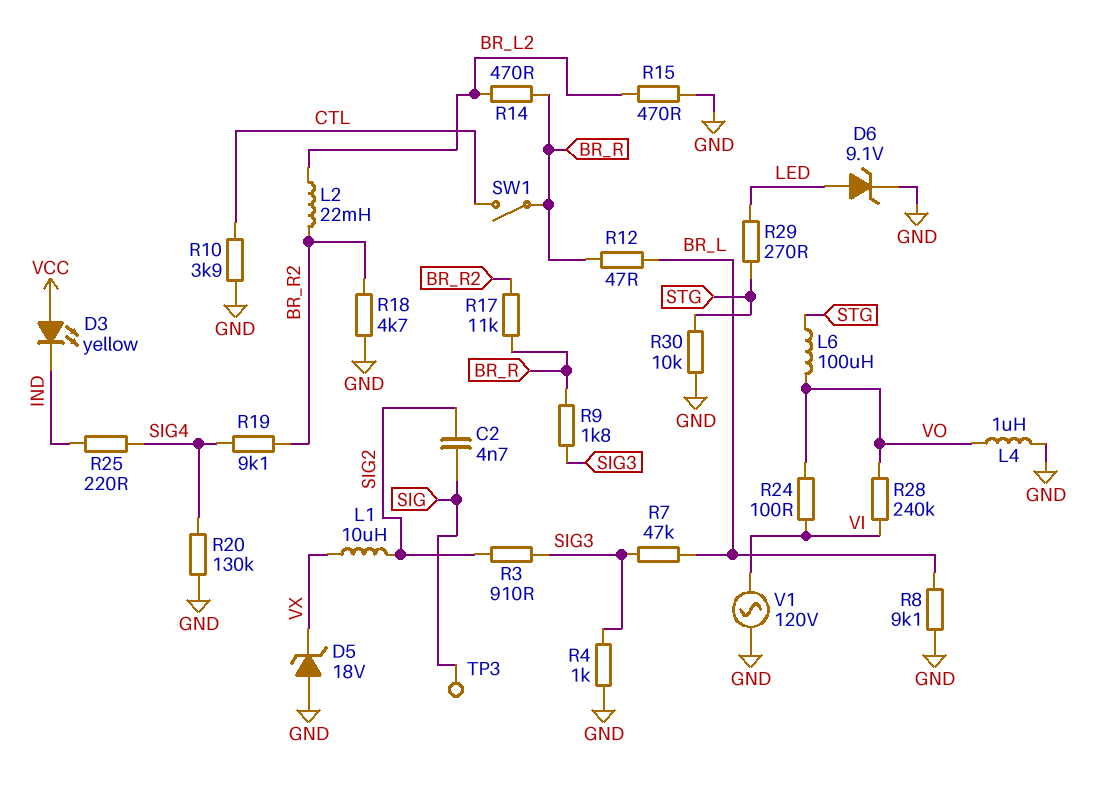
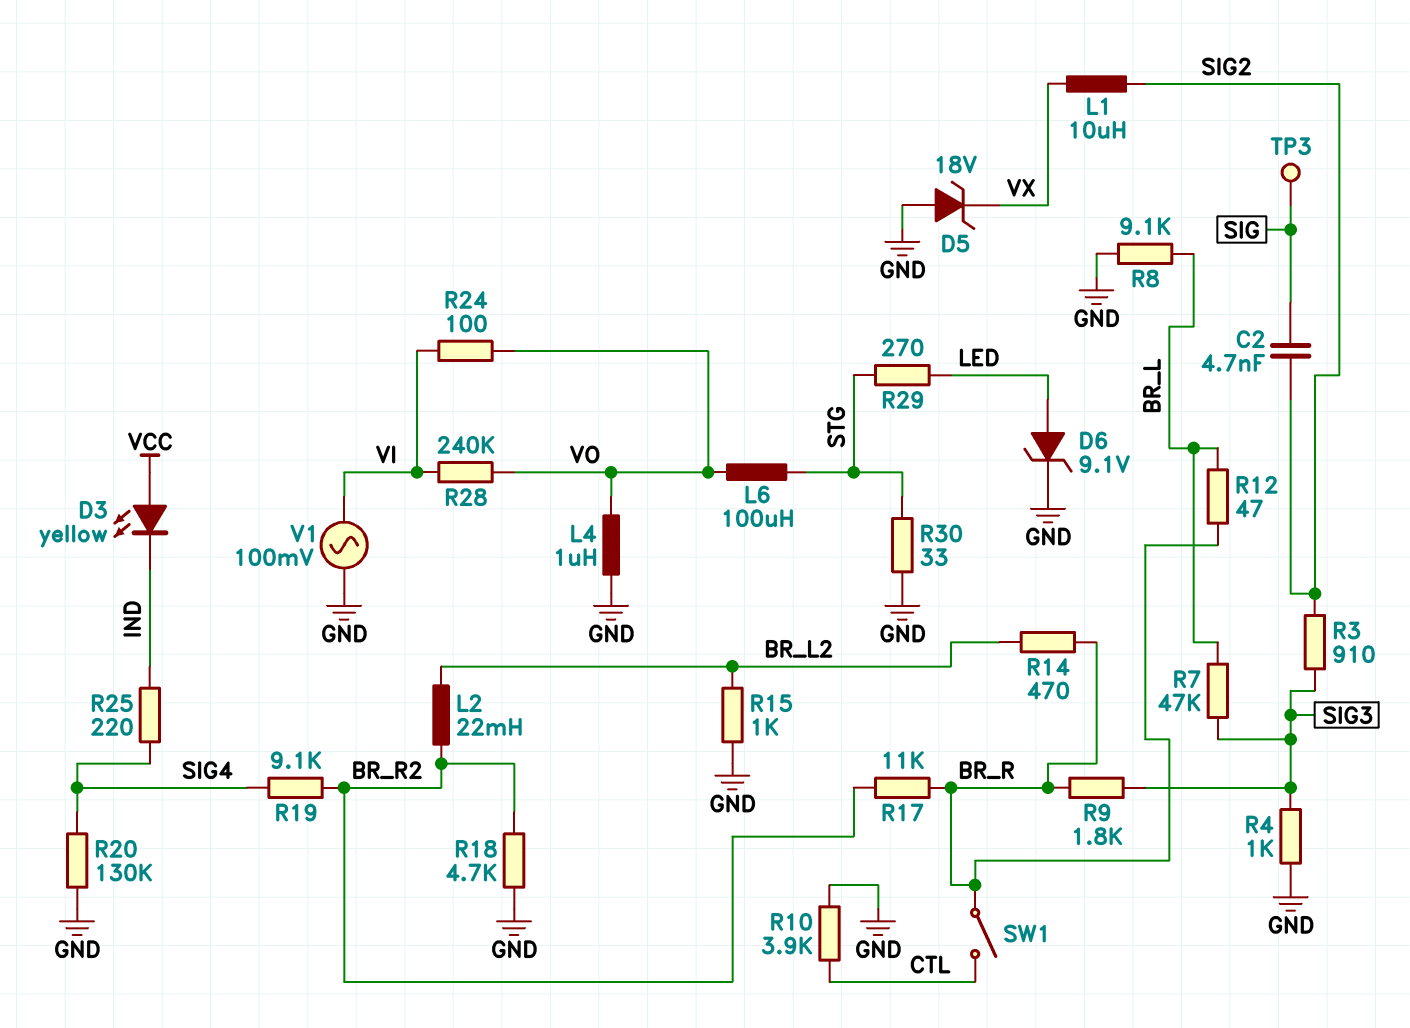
R15: 470 (BR_L2, GND) -> 1k (BR_L2, GND)
R30: 10k (GND, STG) -> 33 (GND, STG)
V1: AC 120V (GND, VI) -> AC 100mV (GND, VI)

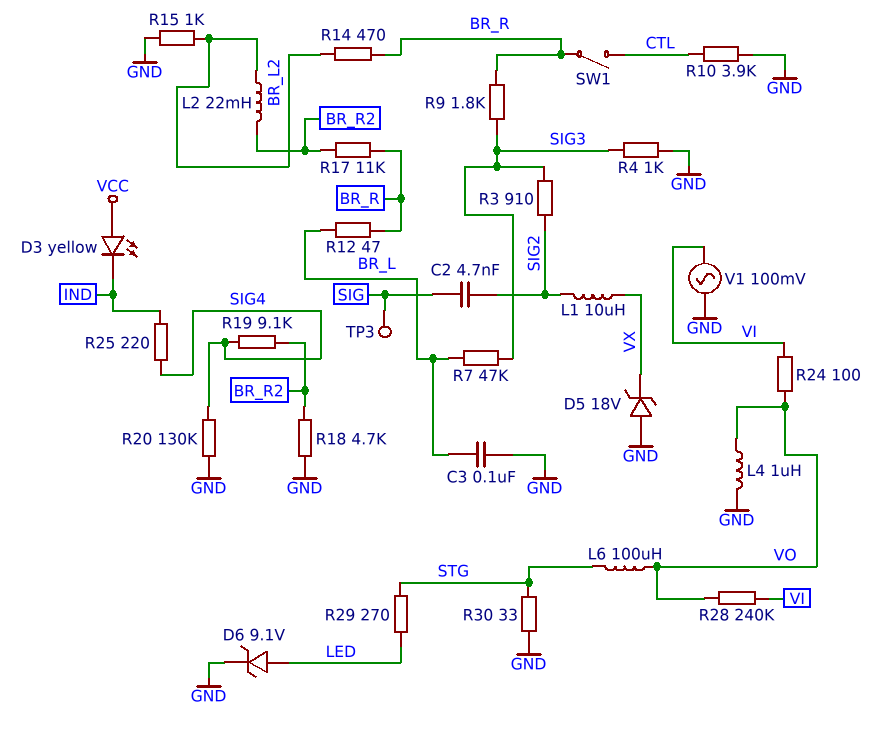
C3: none -> 100nF (BR_L, GND)
R8: 9.1k (BR_L, GND) -> none

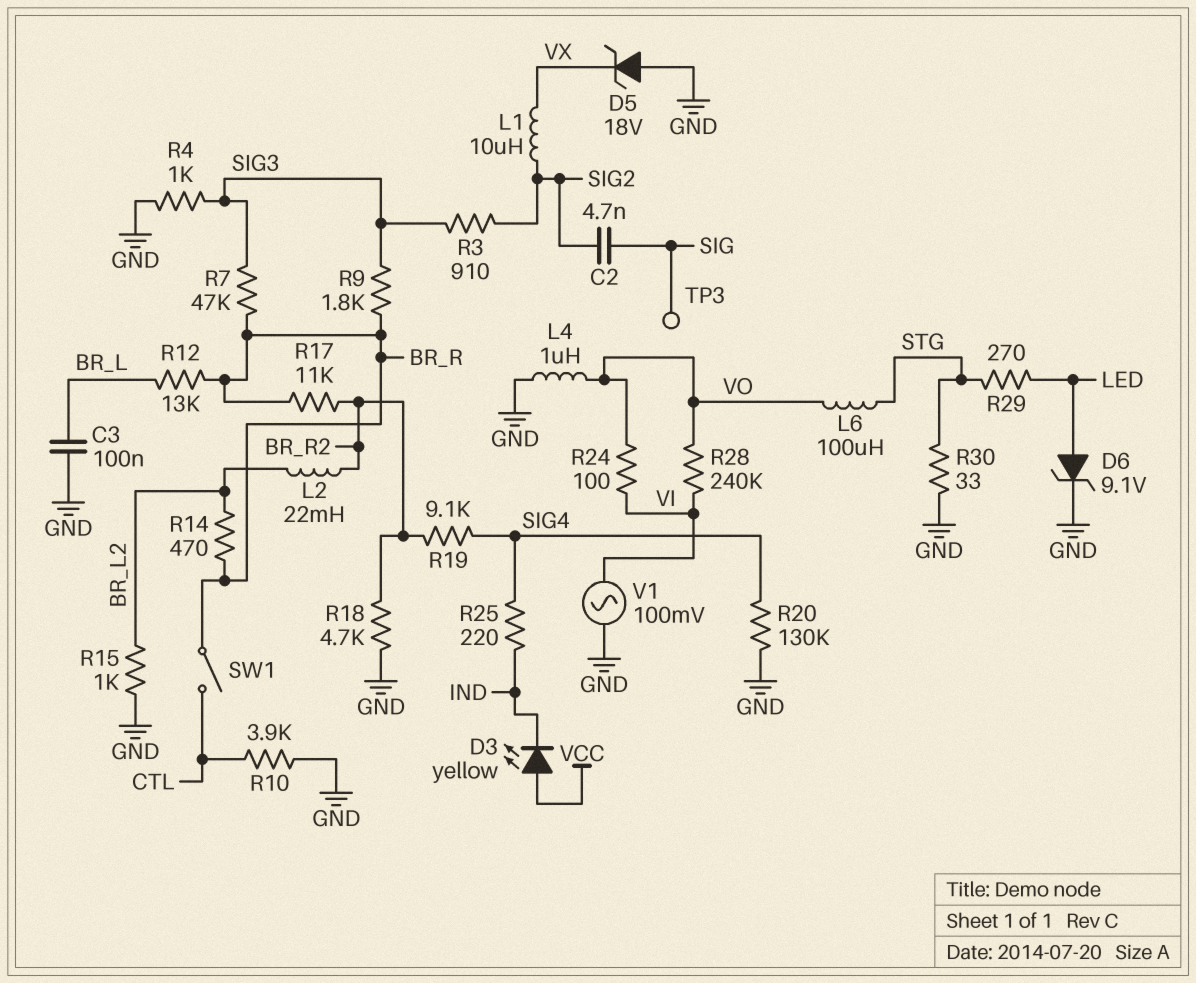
R7: 47k (BR_L, SIG3) -> 47k (BR_R, SIG3)
R12: 47 (BR_L, BR_R) -> 13k (BR_L, BR_R)

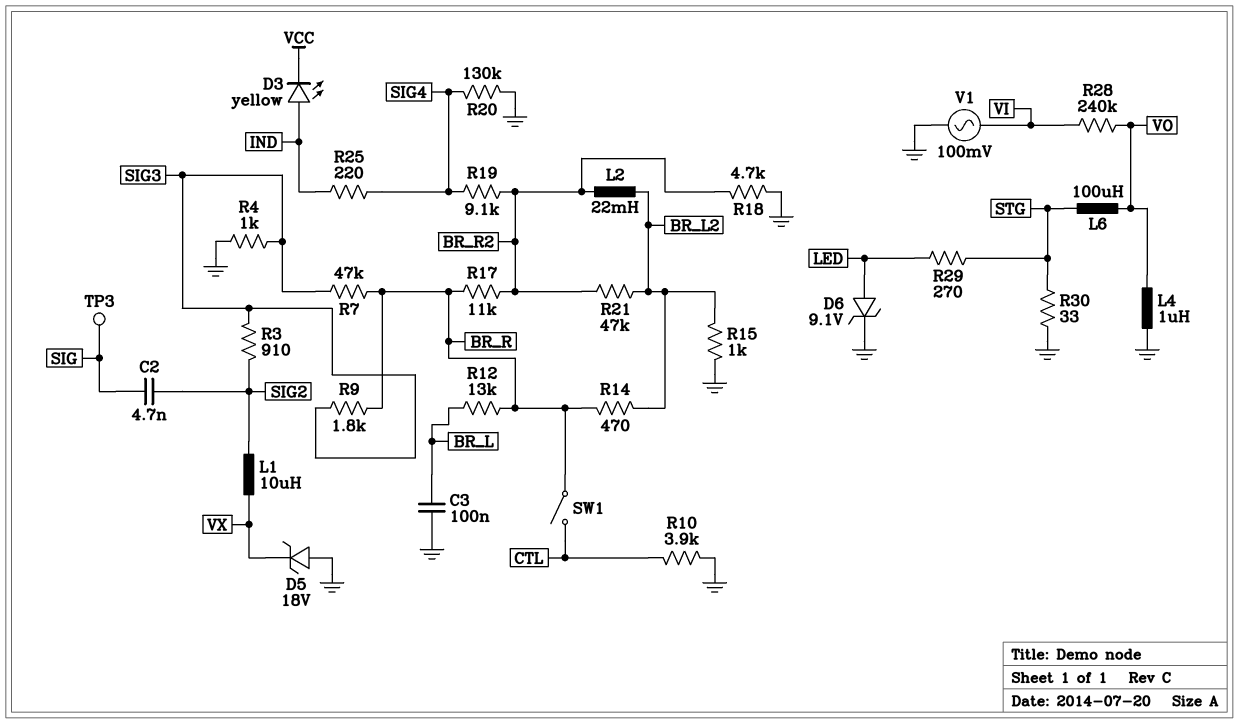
D3: LED yellow (A VCC, K IND) -> LED yellow (A IND, K VCC)
R21: none -> 47k (BR_L2, BR_R2)
R24: 100 (VI, VO) -> none

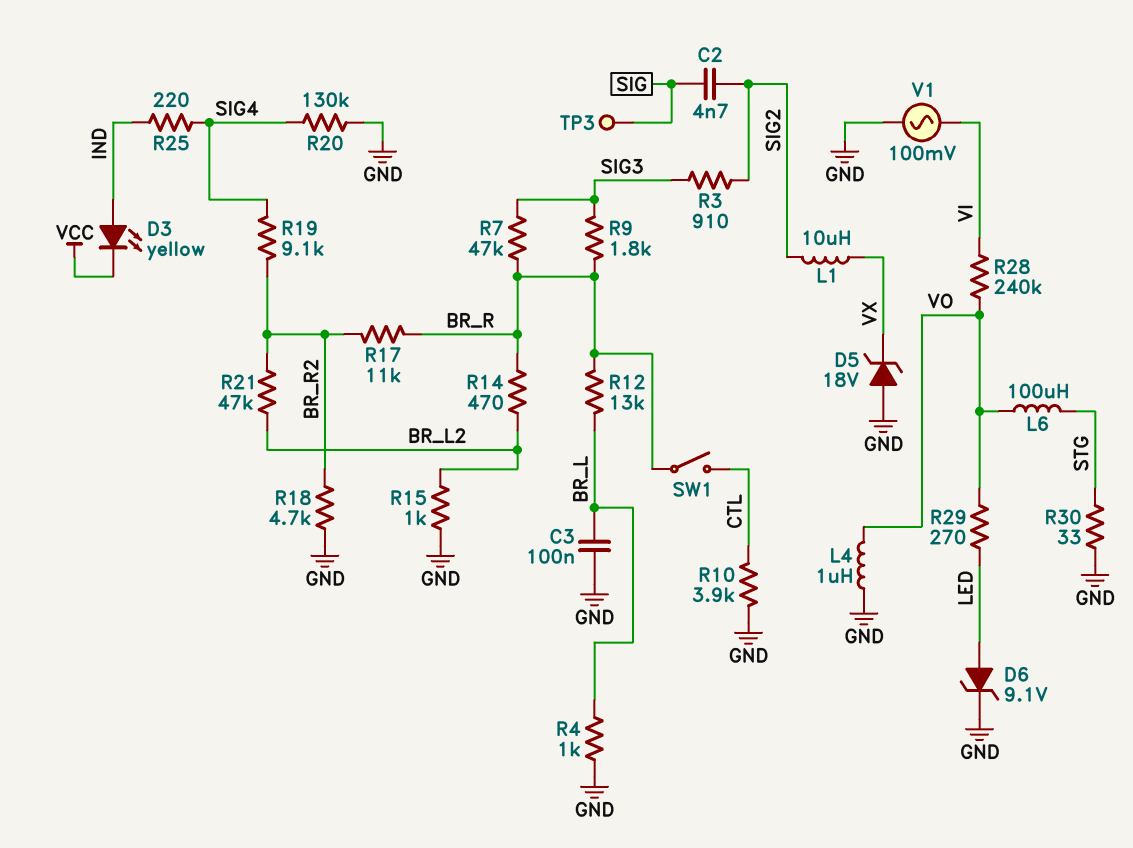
L2: 22mH (BR_L2, BR_R2) -> none
R4: 1k (GND, SIG3) -> 1k (BR_L, GND)
R29: 270 (LED, STG) -> 270 (LED, VO)

